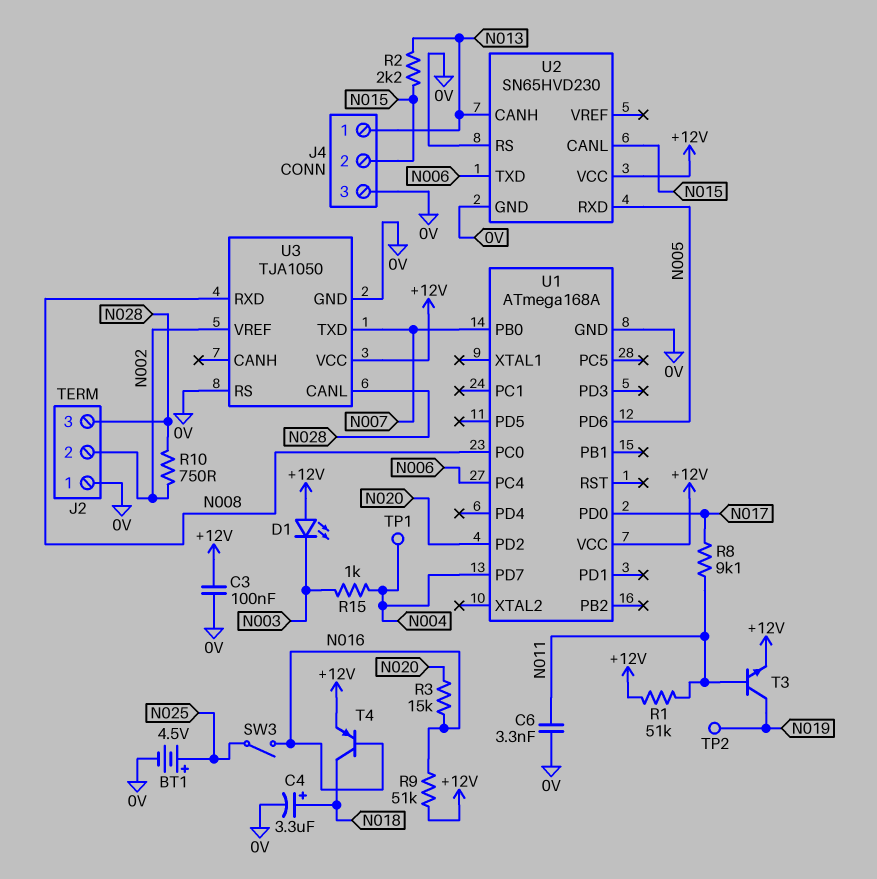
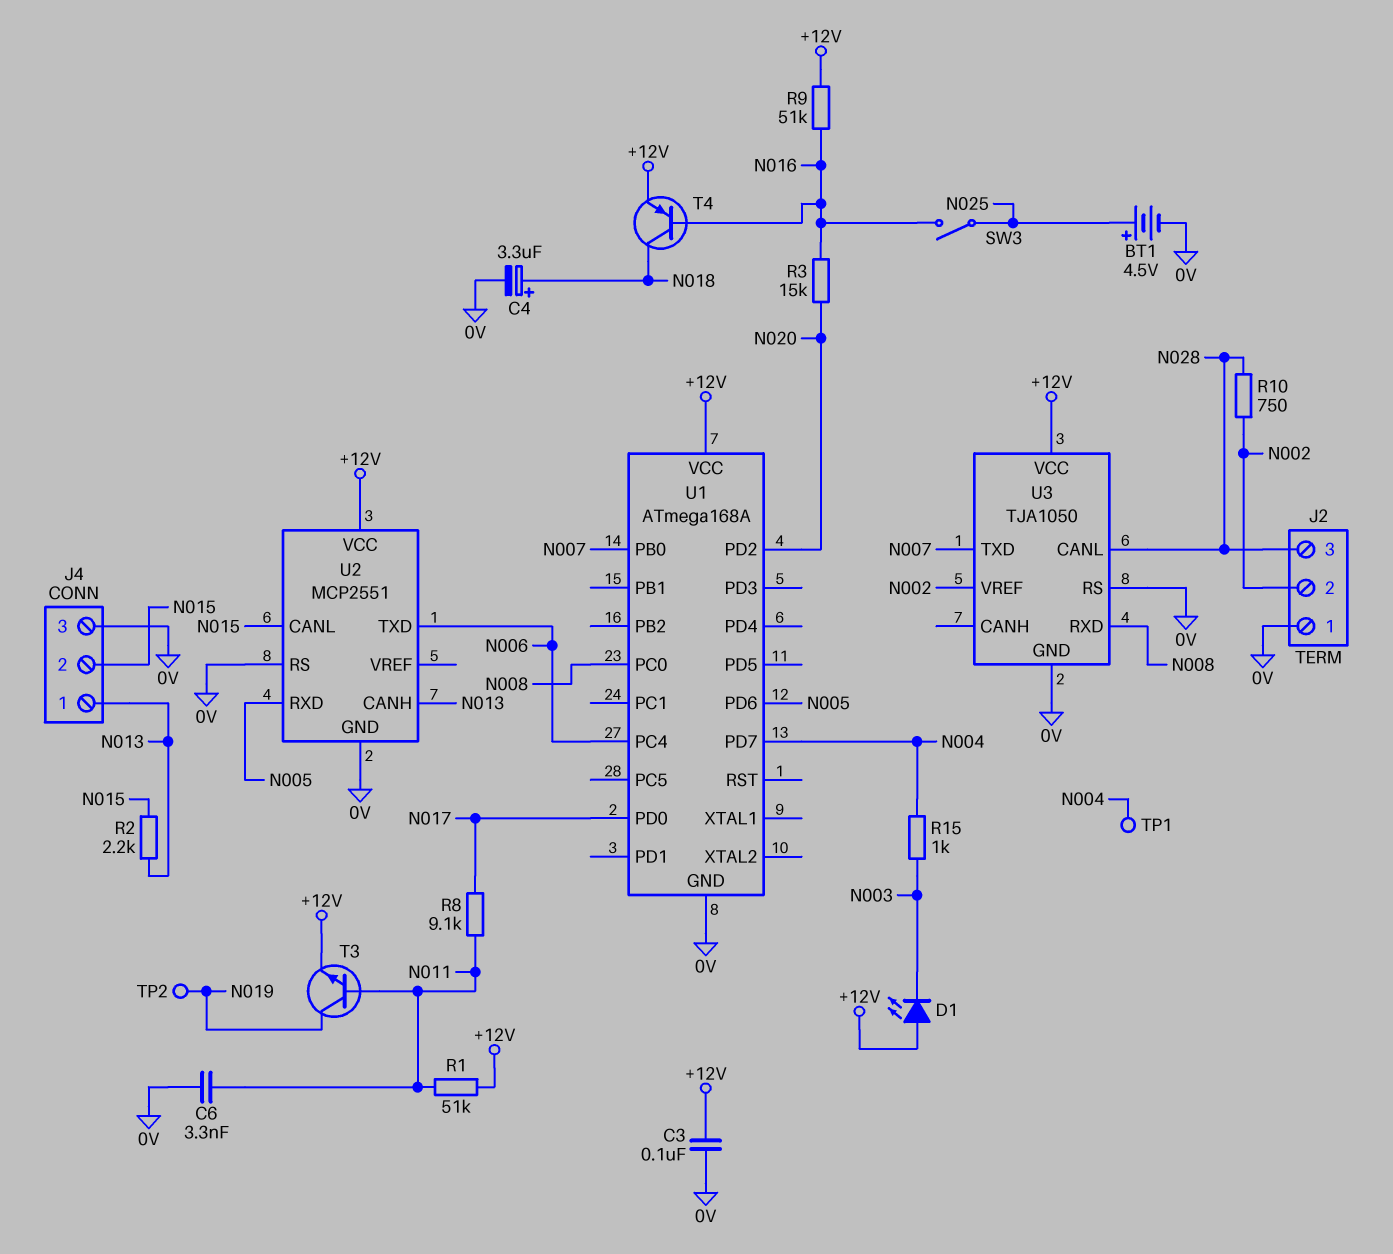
U2: SN65HVD230 -> MCP2551

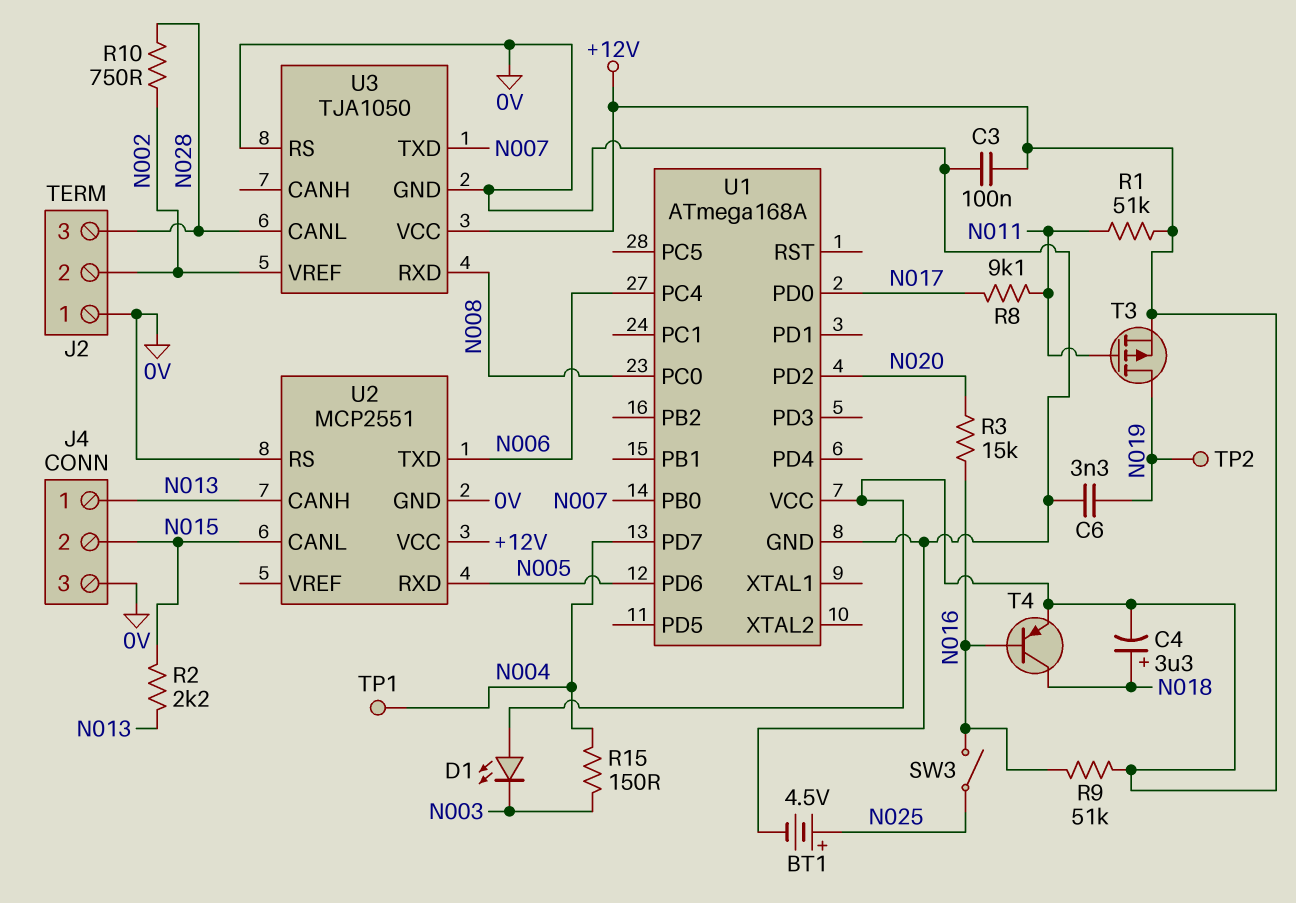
C4: 3.3uF (plus N018, minus 0V) -> 3.3uF (plus N018, minus +12V)
C6: 3.3nF (0V, N011) -> 3.3nF (0V, N019)
R15: 1k (N003, N004) -> 150 (N003, N004)
T3: NPN (B N011, C N019, E +12V) -> PMOS (G N011, D N019, S +12V)

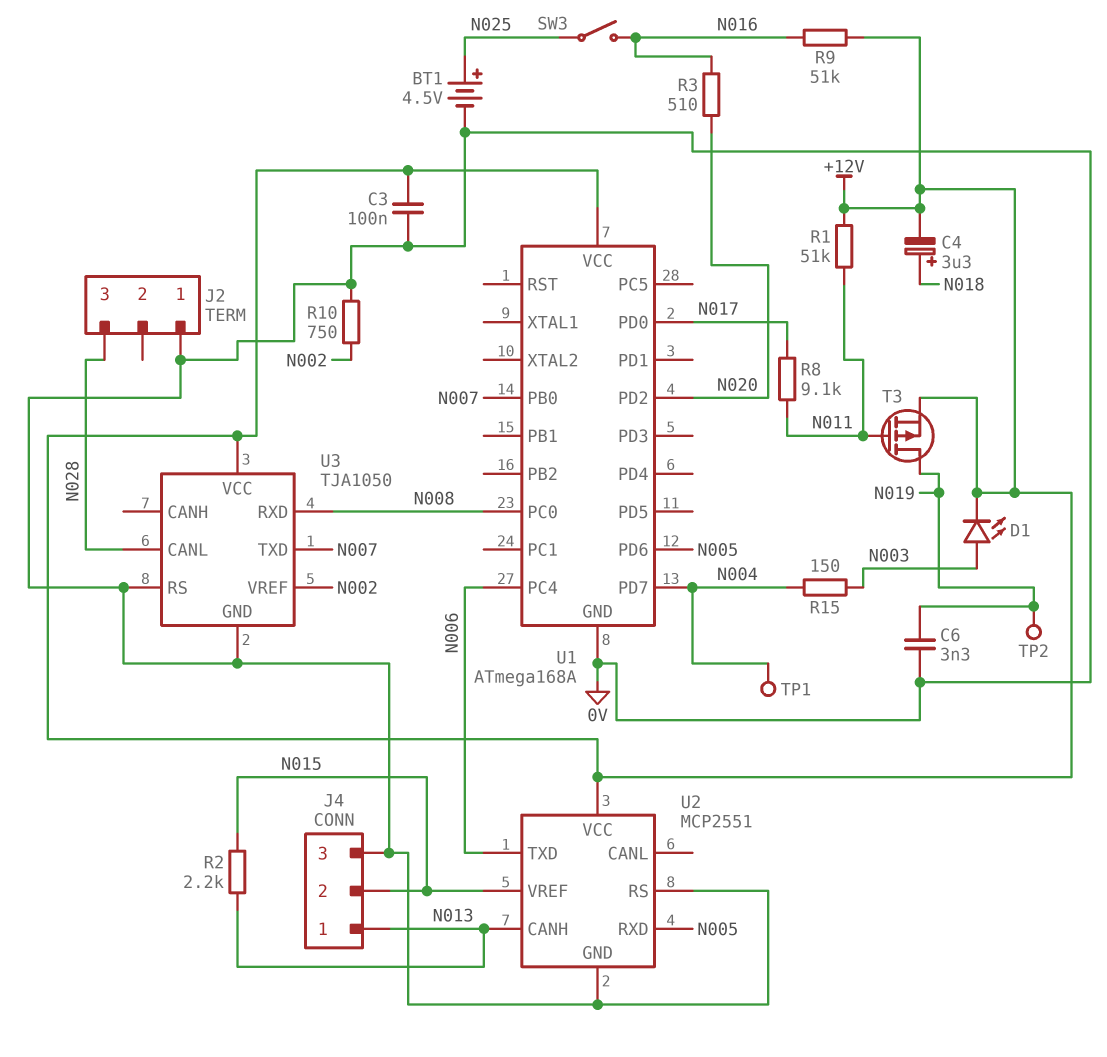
D1: LED (A +12V, K N003) -> LED (A N003, K +12V)
J2 pin 2: N002 -> none
R3: 15k (N016, N020) -> 510 (N016, N020)
R10: 750 (N002, N028) -> 750 (0V, N002)
T4: PNP (B N016, C N018, E +12V) -> none
U2 pin CANL: N015 -> none
U2 pin VREF: none -> N015

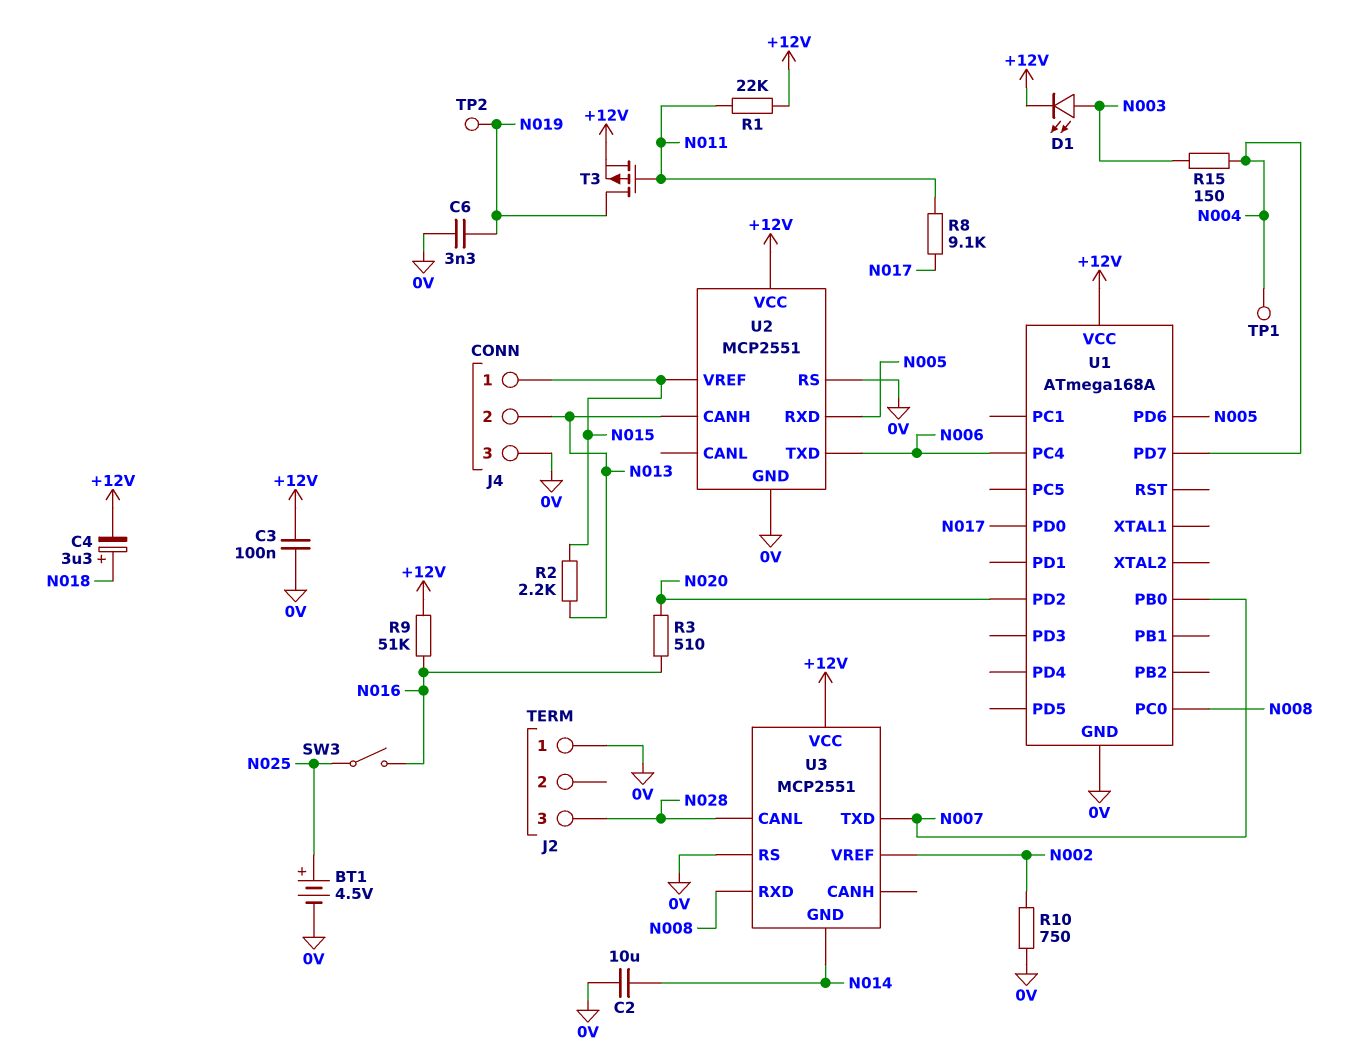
C2: none -> 10uF (0V, N014)
J4 pin 1: N013 -> N015
J4 pin 2: N015 -> N013
R1: 51k (+12V, N011) -> 22k (+12V, N011)
U3: TJA1050 -> MCP2551
U3 pin GND: 0V -> N014

